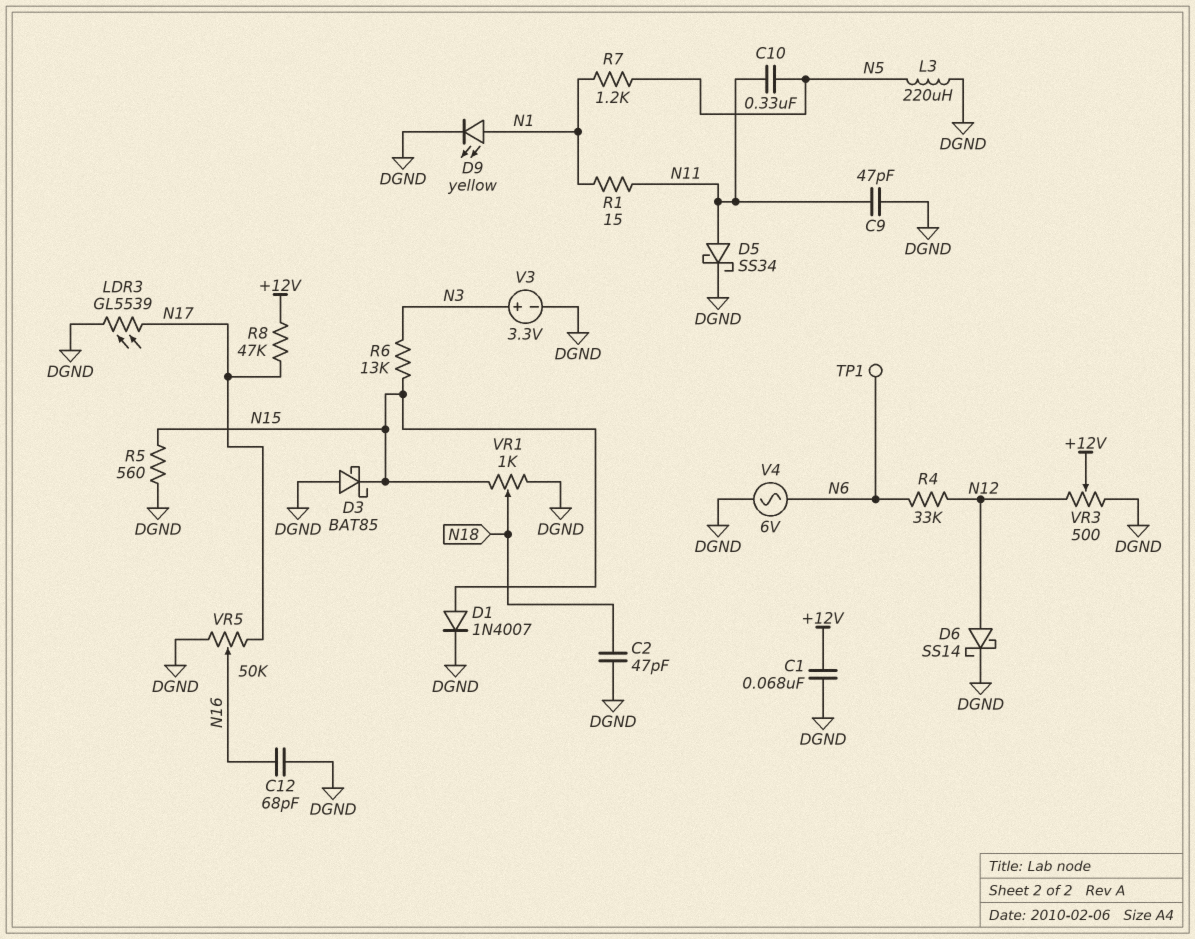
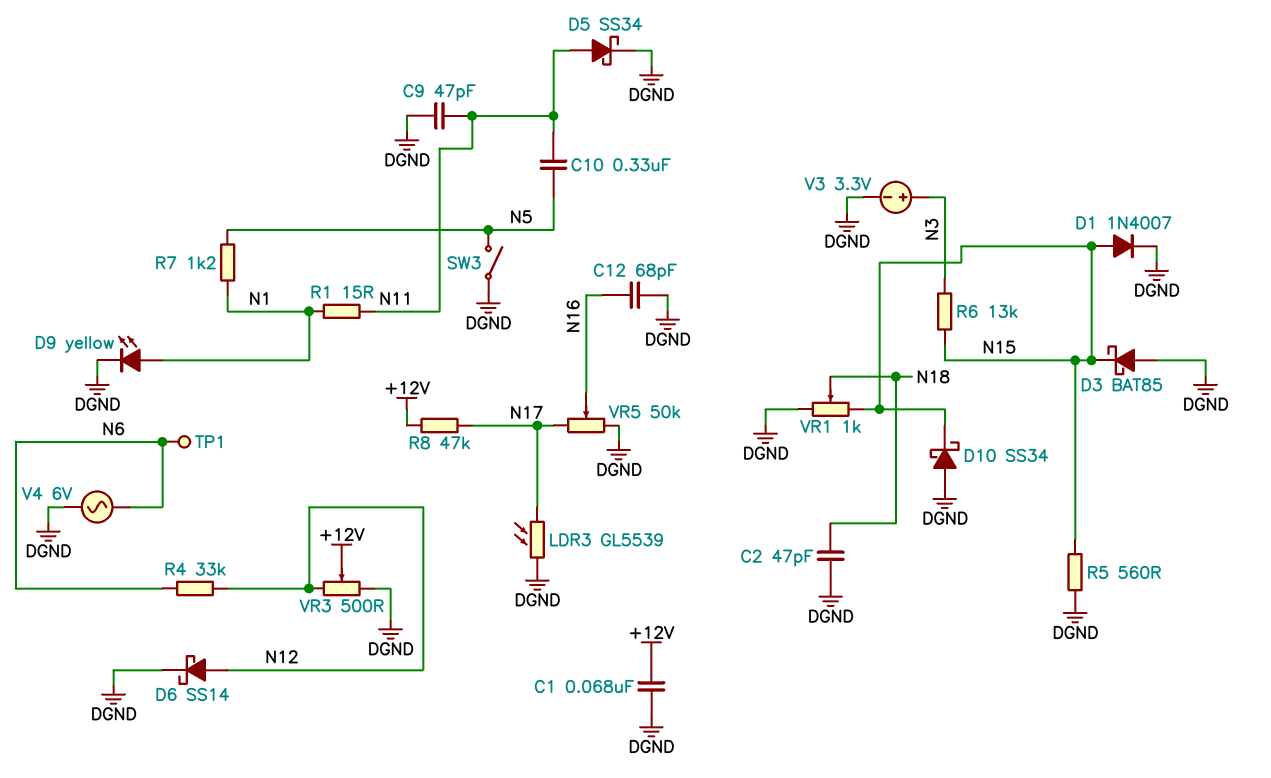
D10: none -> schottky SS34 (A DGND, K N15)
L3: 220uH (DGND, N5) -> none
SW3: none -> switch (DGND, N5)

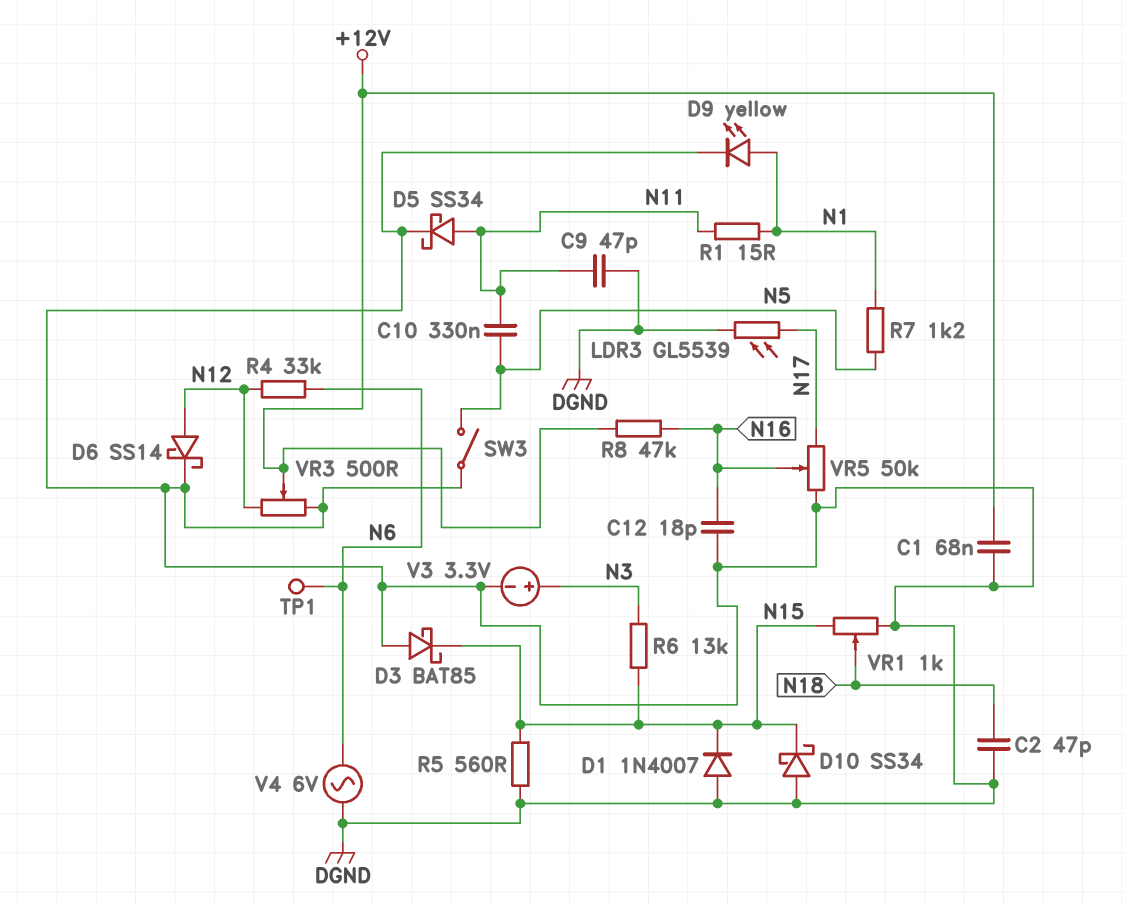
C12: 68pF (DGND, N16) -> 18pF (DGND, N16)
D1: diode 1N4007 (A N15, K DGND) -> diode 1N4007 (A DGND, K N15)
R8: 47k (+12V, N17) -> 47k (+12V, N16)

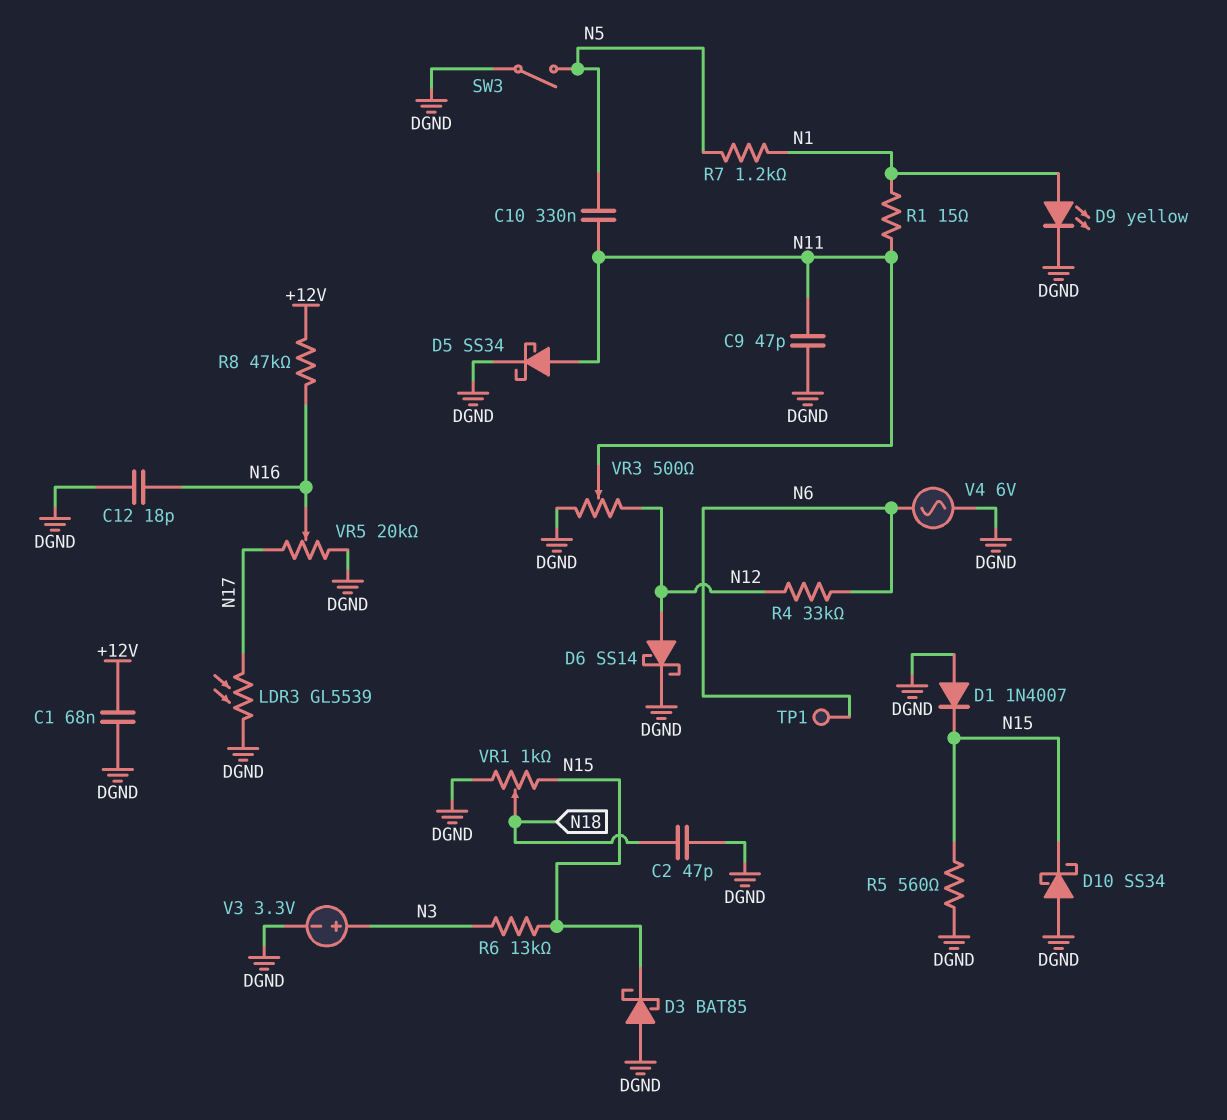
VR3: 500 (DGND, N12, wiper +12V) -> 500 (DGND, N12, wiper N11)
VR5: 50k (DGND, N17, wiper N16) -> 20k (DGND, N17, wiper N16)

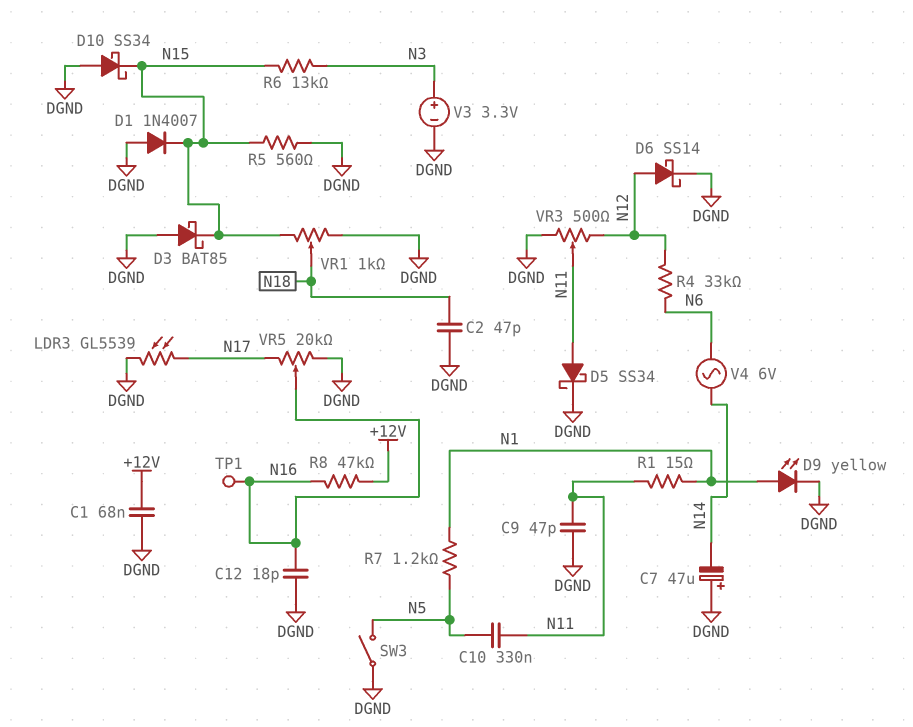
C7: none -> 47uF (plus DGND, minus N14)
TP1: test point (N6) -> test point (N16)
V4: AC 6V (DGND, N6) -> AC 6V (N6, N14)

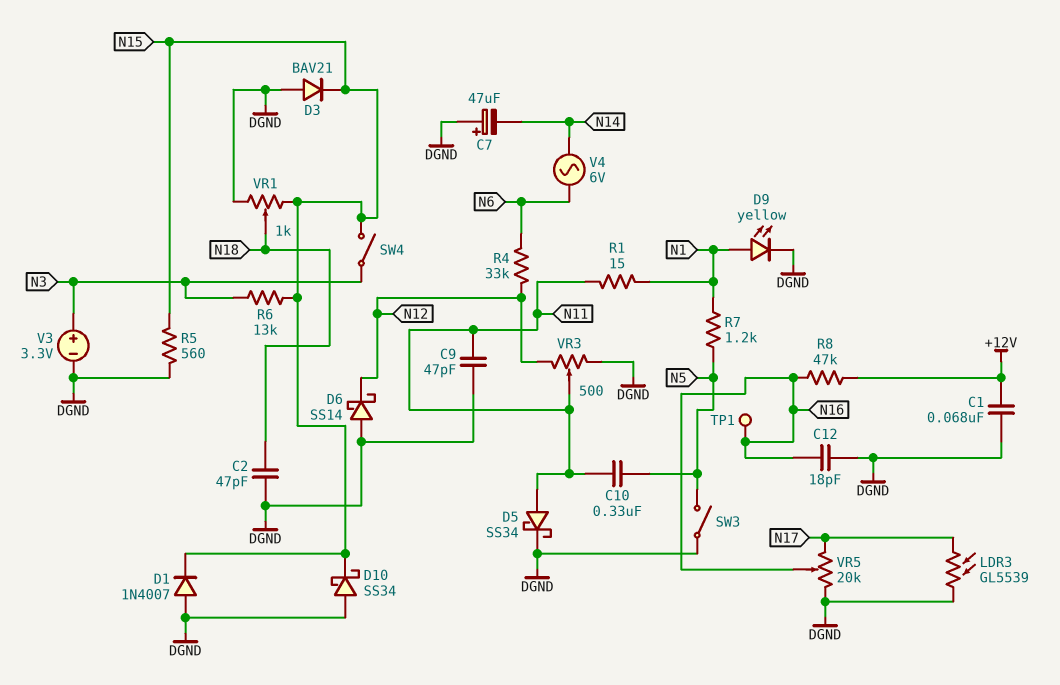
D3: schottky BAT85 (A DGND, K N15) -> diode BAV21 (A DGND, K N15)
D6: schottky SS14 (A N12, K DGND) -> schottky SS14 (A DGND, K N12)
SW4: none -> switch (N3, N15)

